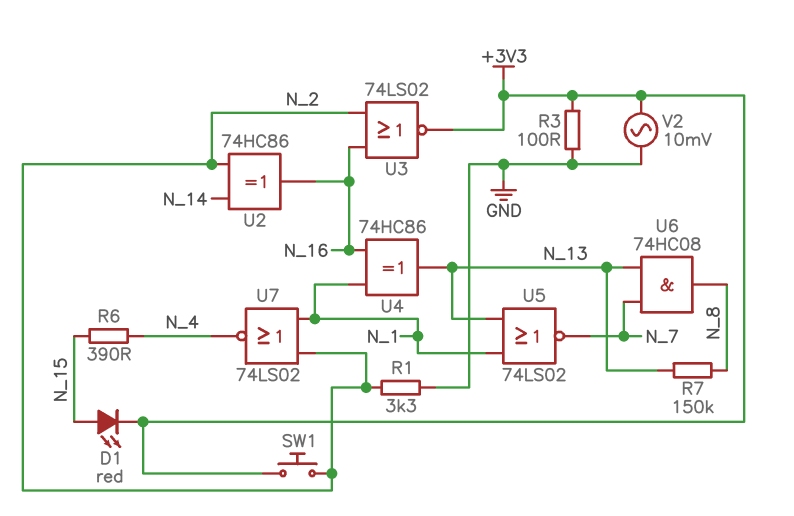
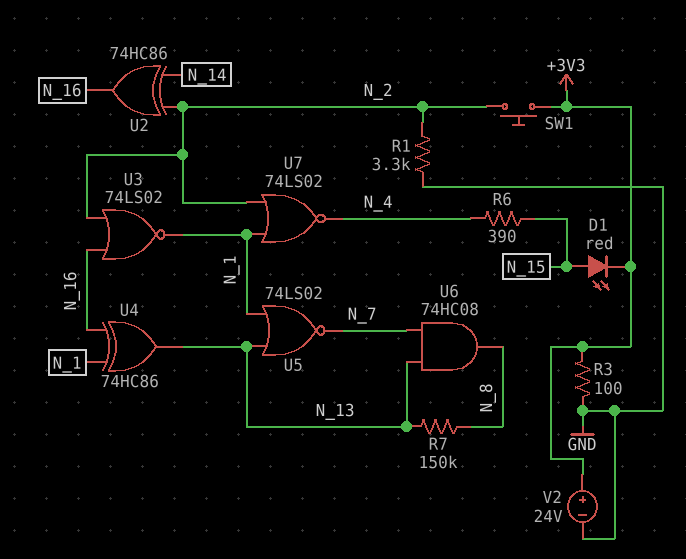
U3: NOR 74LS02 (in N_2, in N_16, out +3V3) -> NOR 74LS02 (in N_2, in N_16, out N_1)
V2: AC 10mV (+3V3, GND) -> 24V (plus +3V3, minus GND)

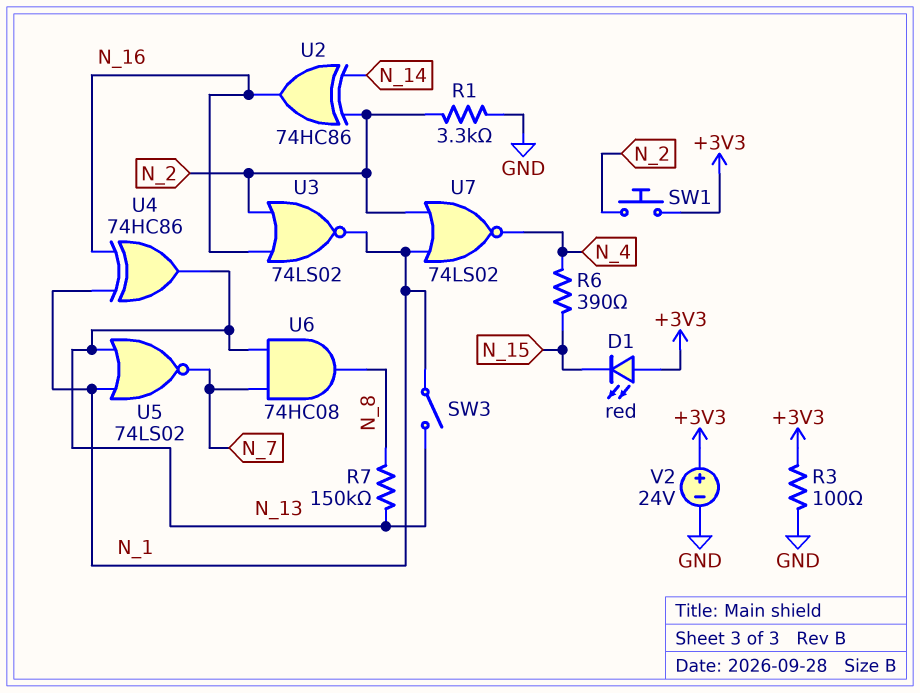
D1: LED red (A N_15, K +3V3) -> LED red (A +3V3, K N_15)
SW3: none -> switch (N_1, N_13)

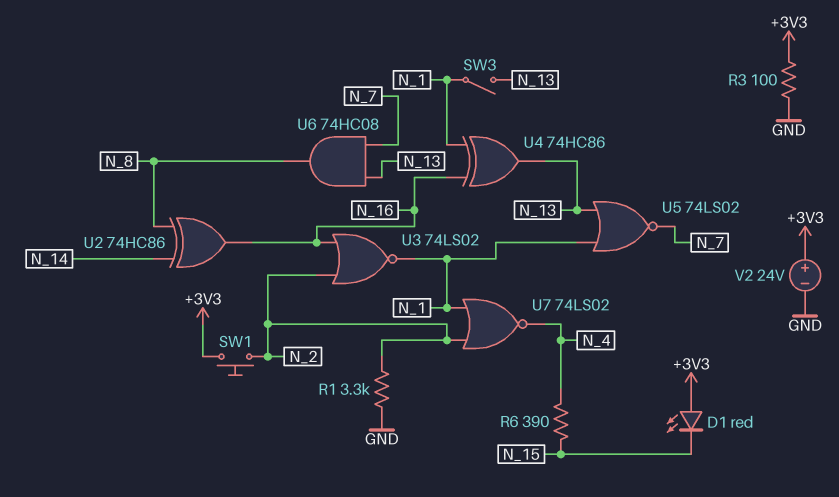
R7: 150k (N_8, N_13) -> none
U2: XOR 74HC86 (in N_2, in N_14, out N_16) -> XOR 74HC86 (in N_8, in N_14, out N_16)

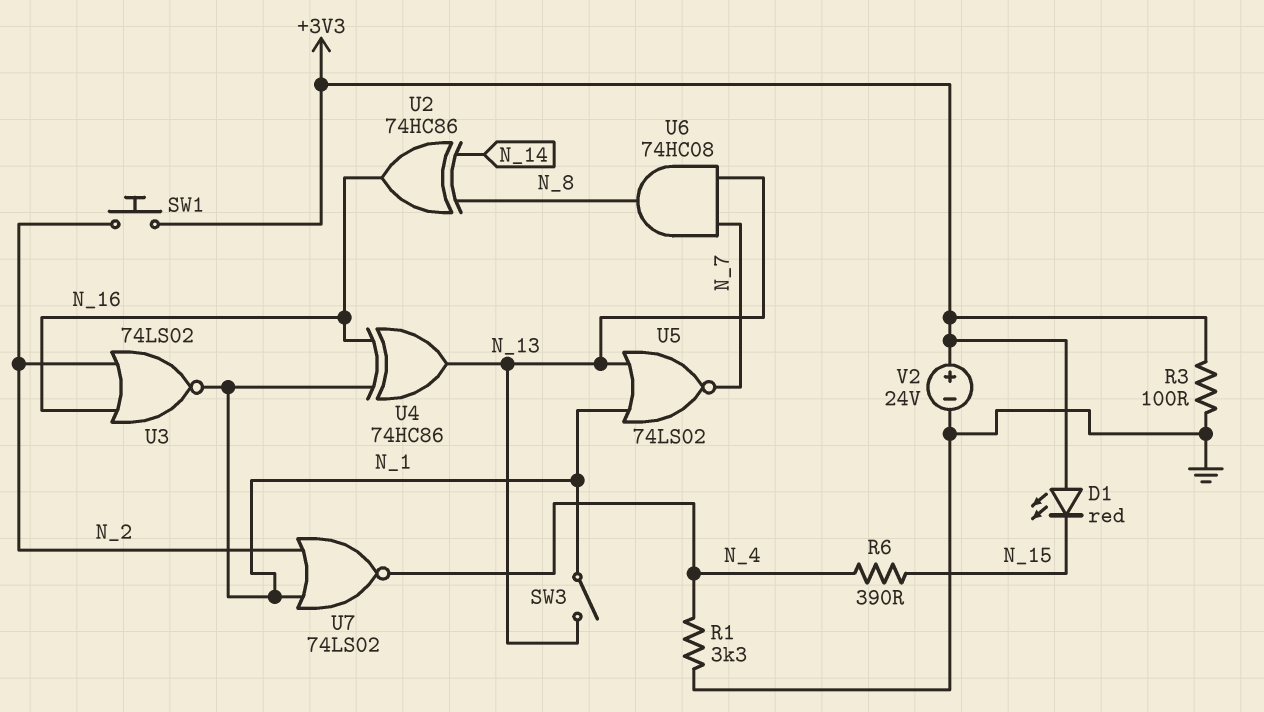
R1: 3.3k (GND, N_2) -> 3.3k (GND, N_4)

